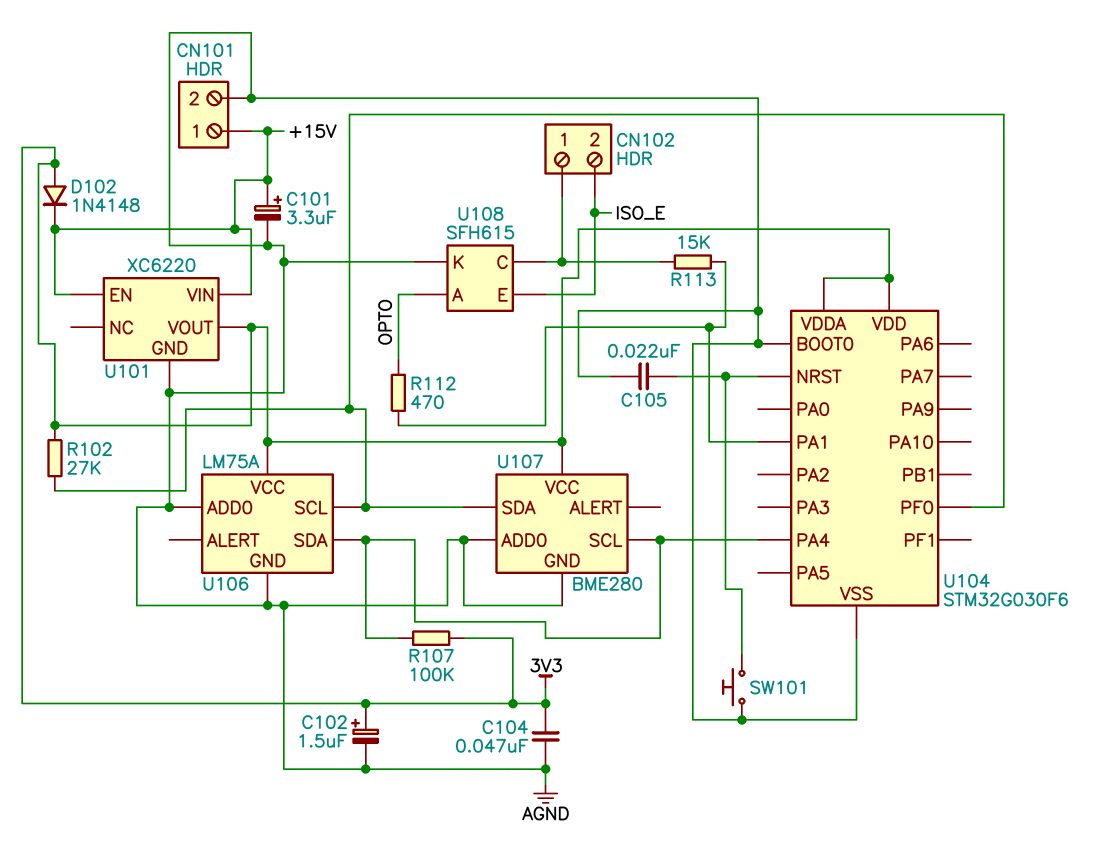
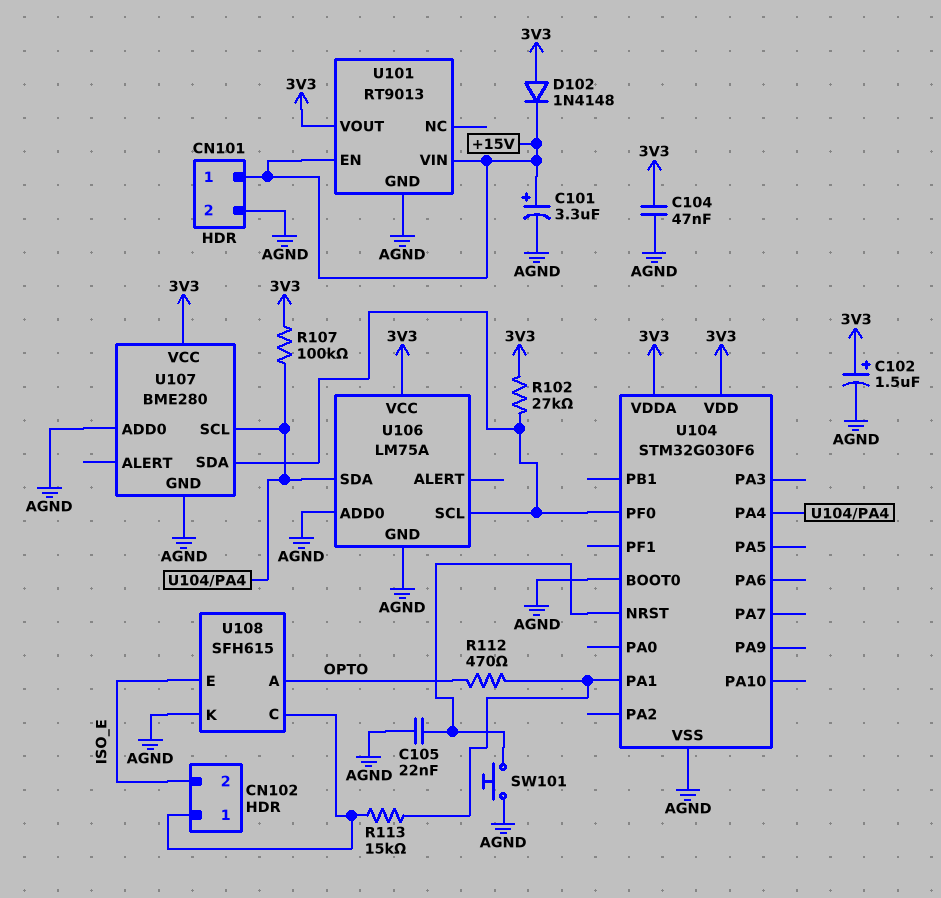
U101: XC6220 -> RT9013

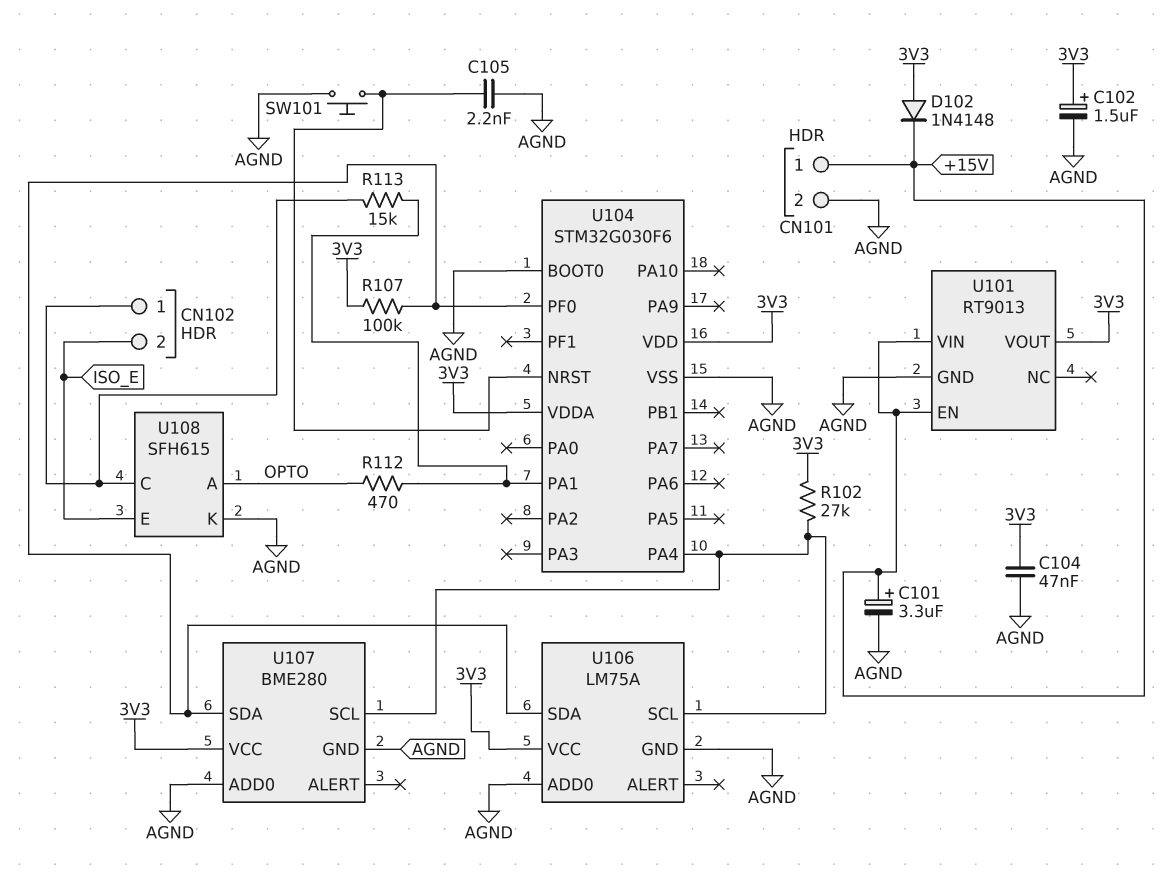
C105: 22nF (AGND, U104/NRST) -> 2.2nF (AGND, U104/NRST)
R102: 27k (3V3, U104/PF0) -> 27k (3V3, U104/PA4)
R107: 100k (3V3, U104/PA4) -> 100k (3V3, U104/PF0)
U106 pin SCL: U104/PF0 -> U104/PA4
U106 pin SDA: U104/PA4 -> U104/PF0

